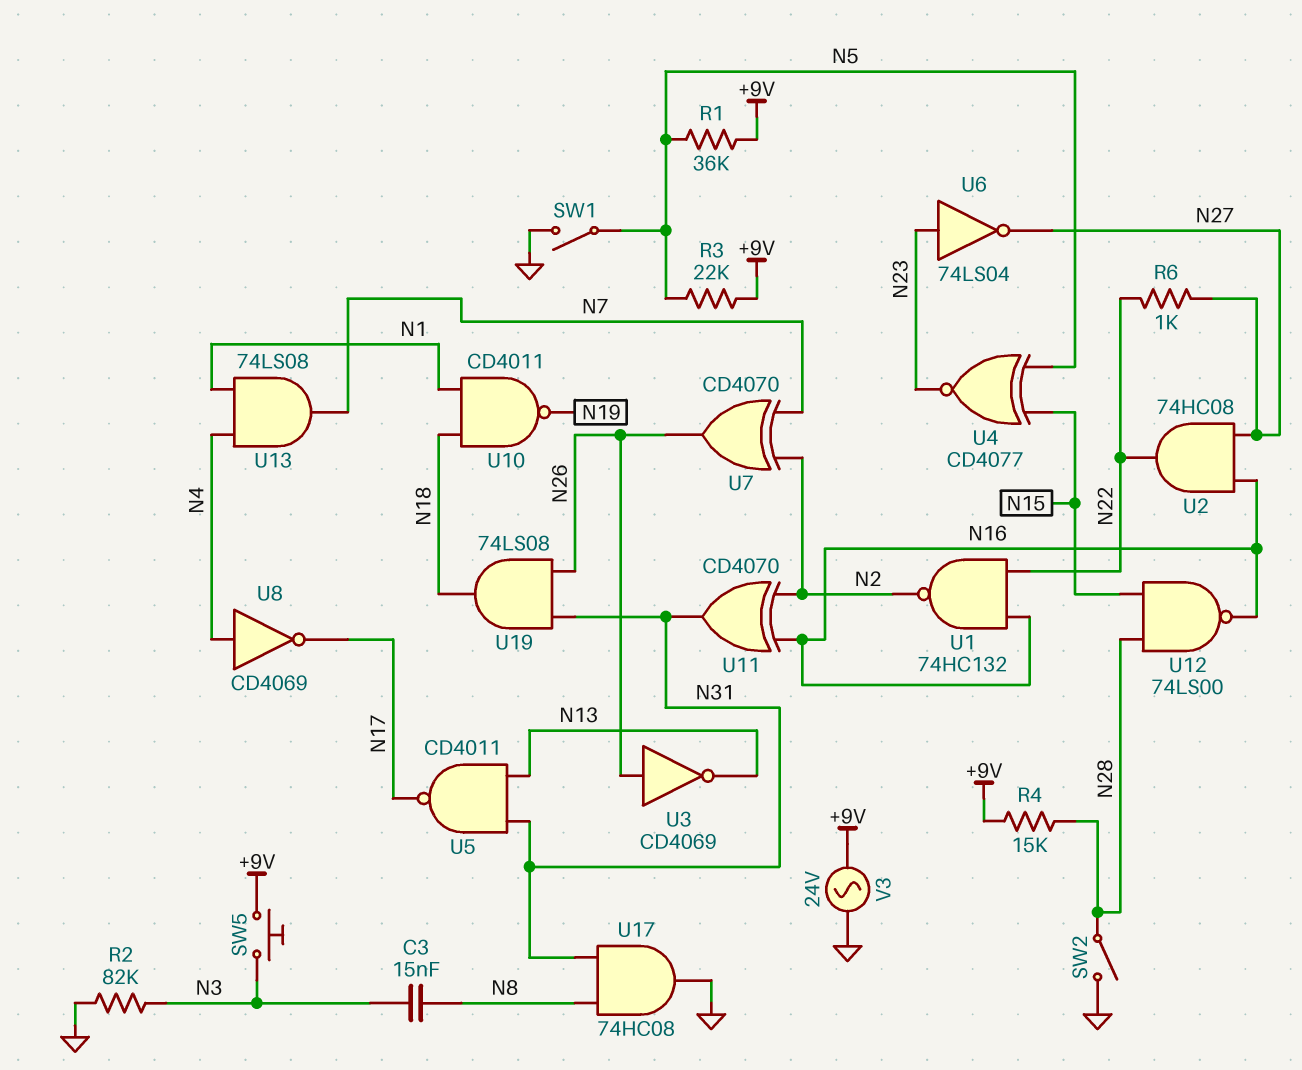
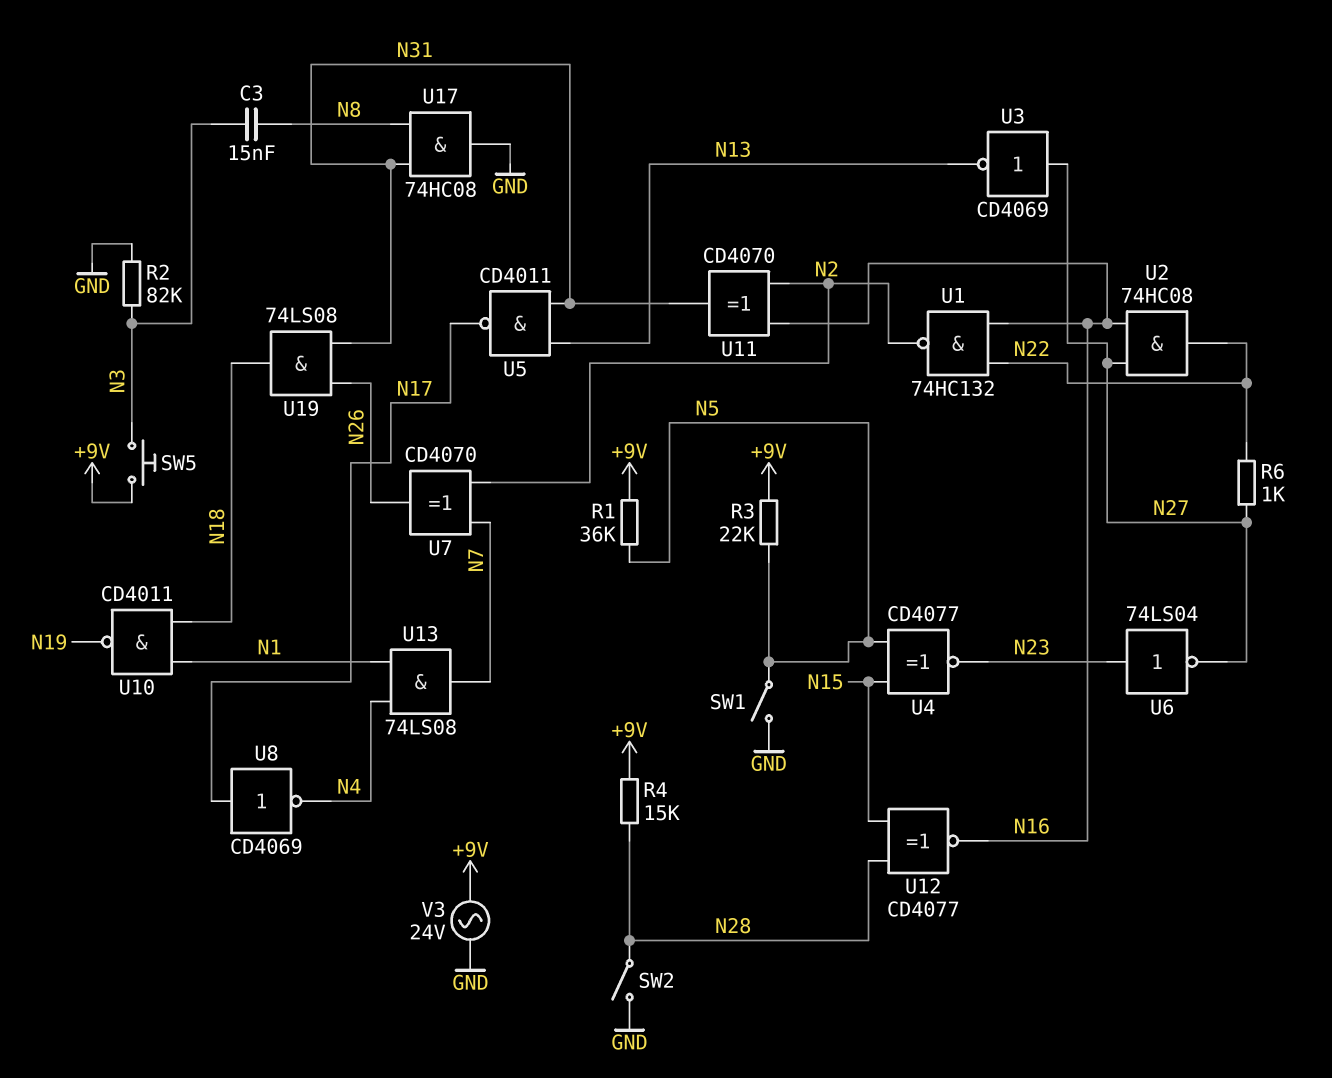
U3: NOT CD4069 (in N26, out N13) -> NOT CD4069 (in N27, out N13)
U8: NOT CD4069 (in N4, out N17) -> NOT CD4069 (in N17, out N4)
U12: NAND 74LS00 (in N15, in N28, out N16) -> XNOR CD4077 (in N15, in N28, out N16)

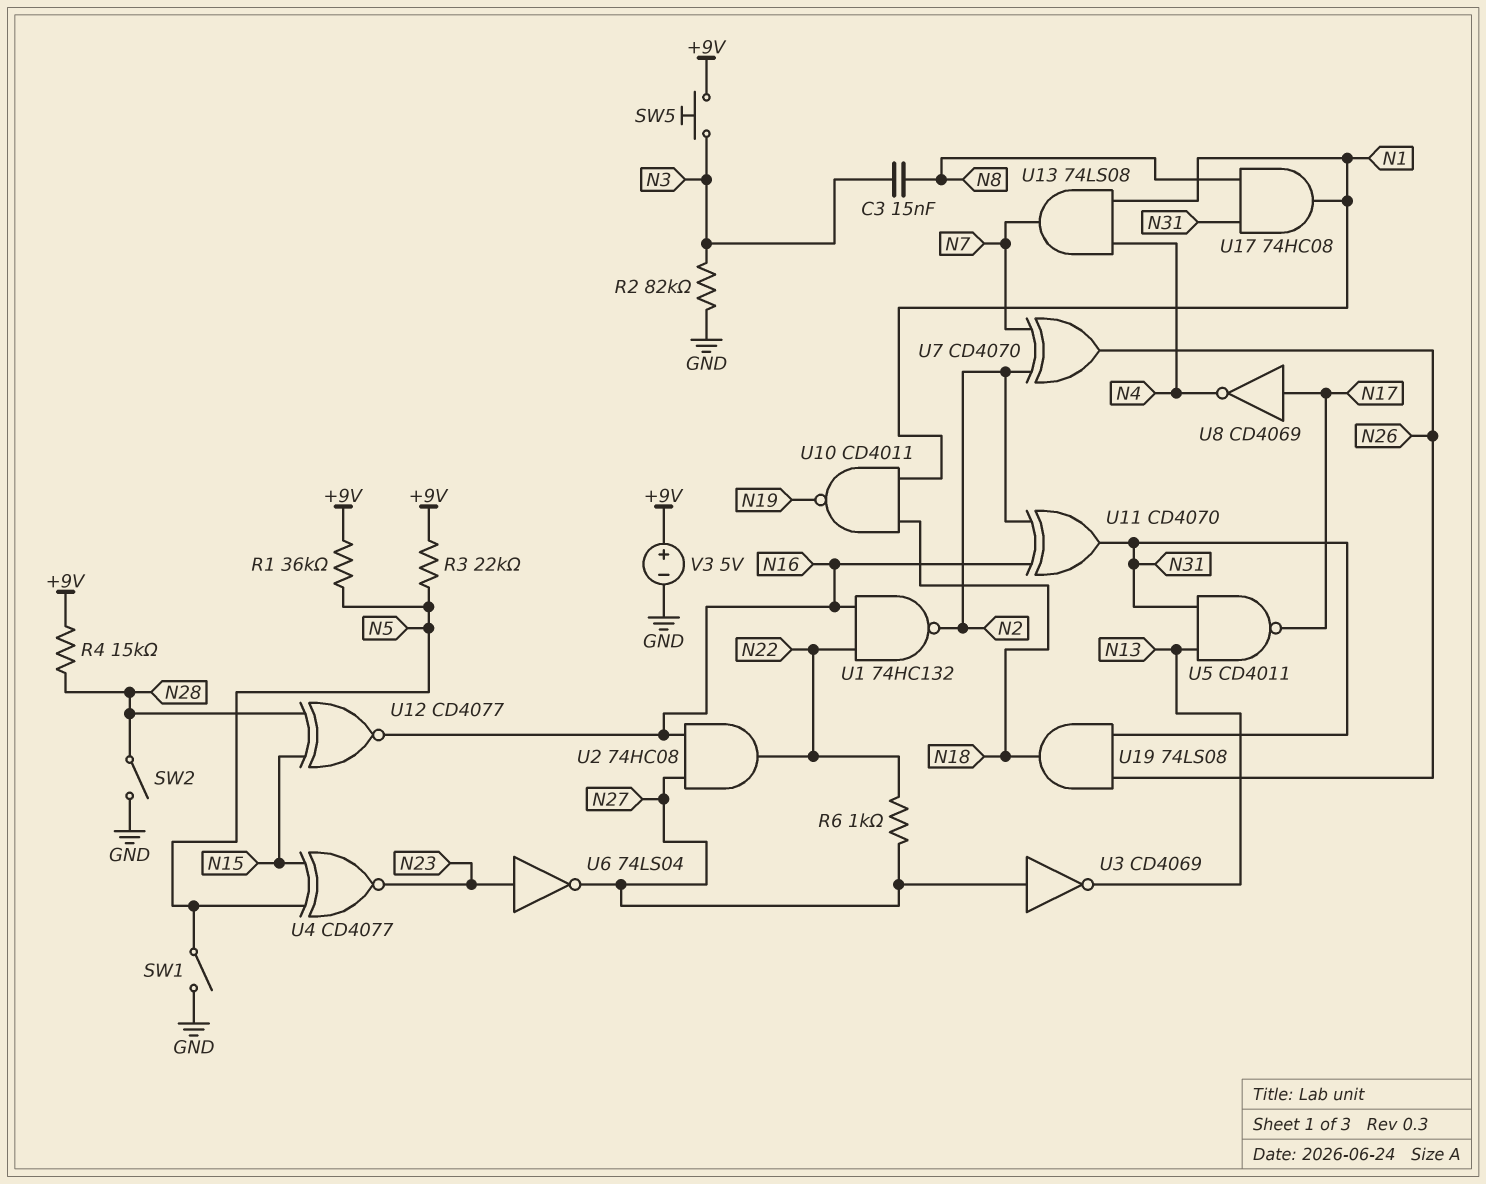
U17: AND 74HC08 (in N8, in N31, out GND) -> AND 74HC08 (in N8, in N31, out N1)
V3: AC 24V (+9V, GND) -> 5V (plus +9V, minus GND)

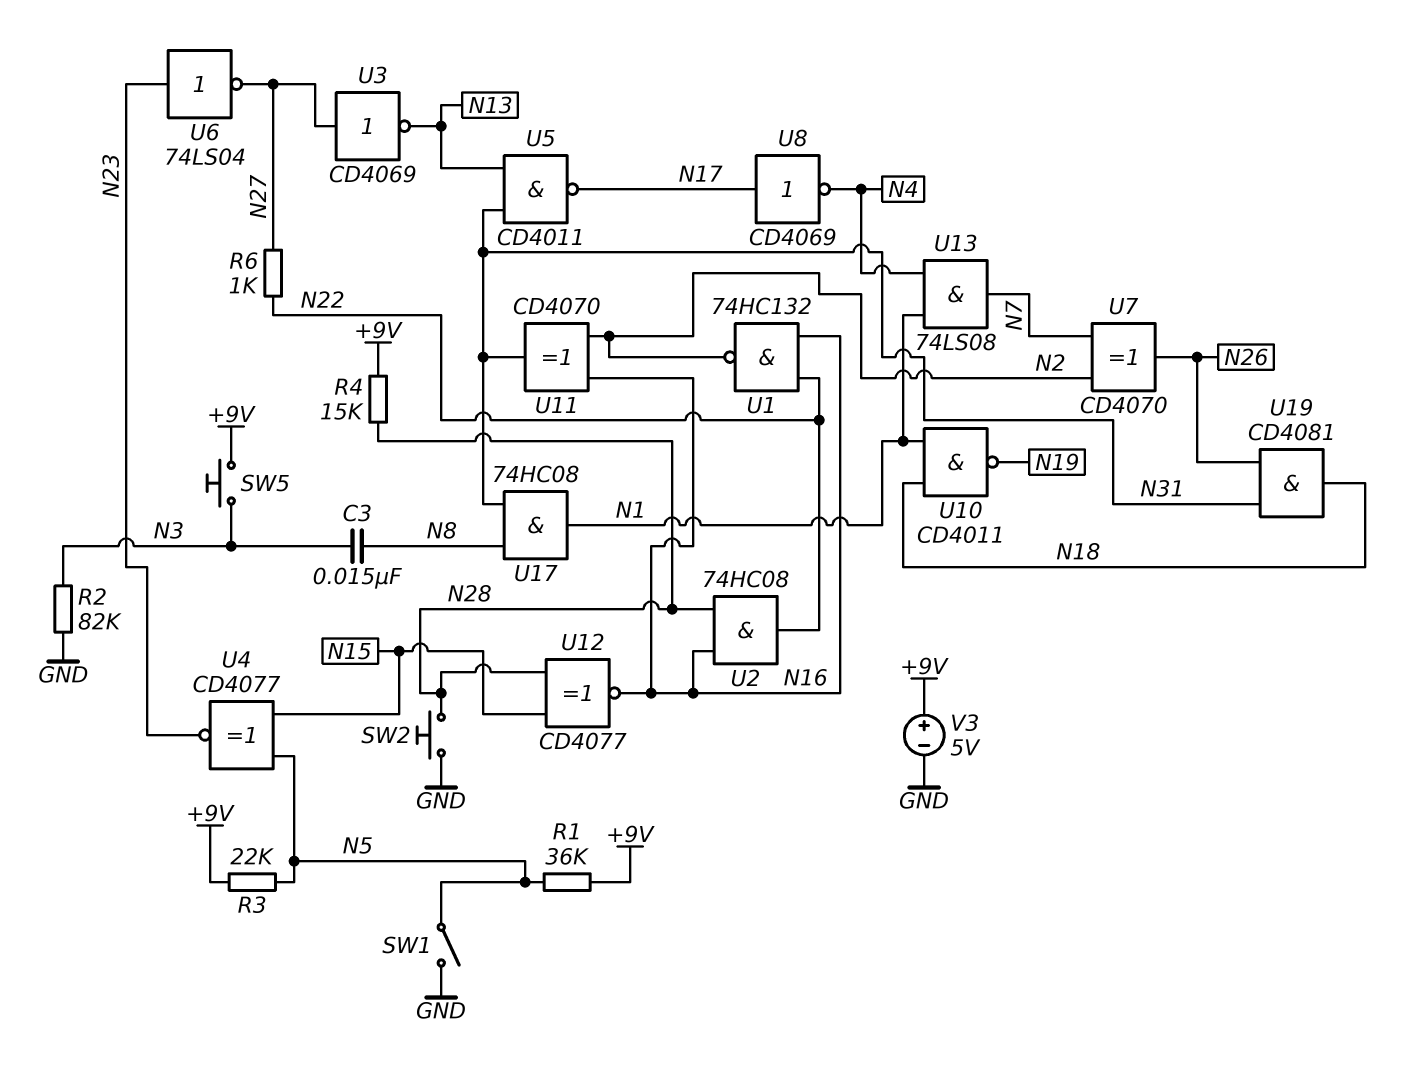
SW2: switch (GND, N28) -> button (GND, N28)
U2: AND 74HC08 (in N16, in N27, out N22) -> AND 74HC08 (in N16, in N28, out N22)
U19: AND 74LS08 (in N26, in N31, out N18) -> AND CD4081 (in N26, in N31, out N18)

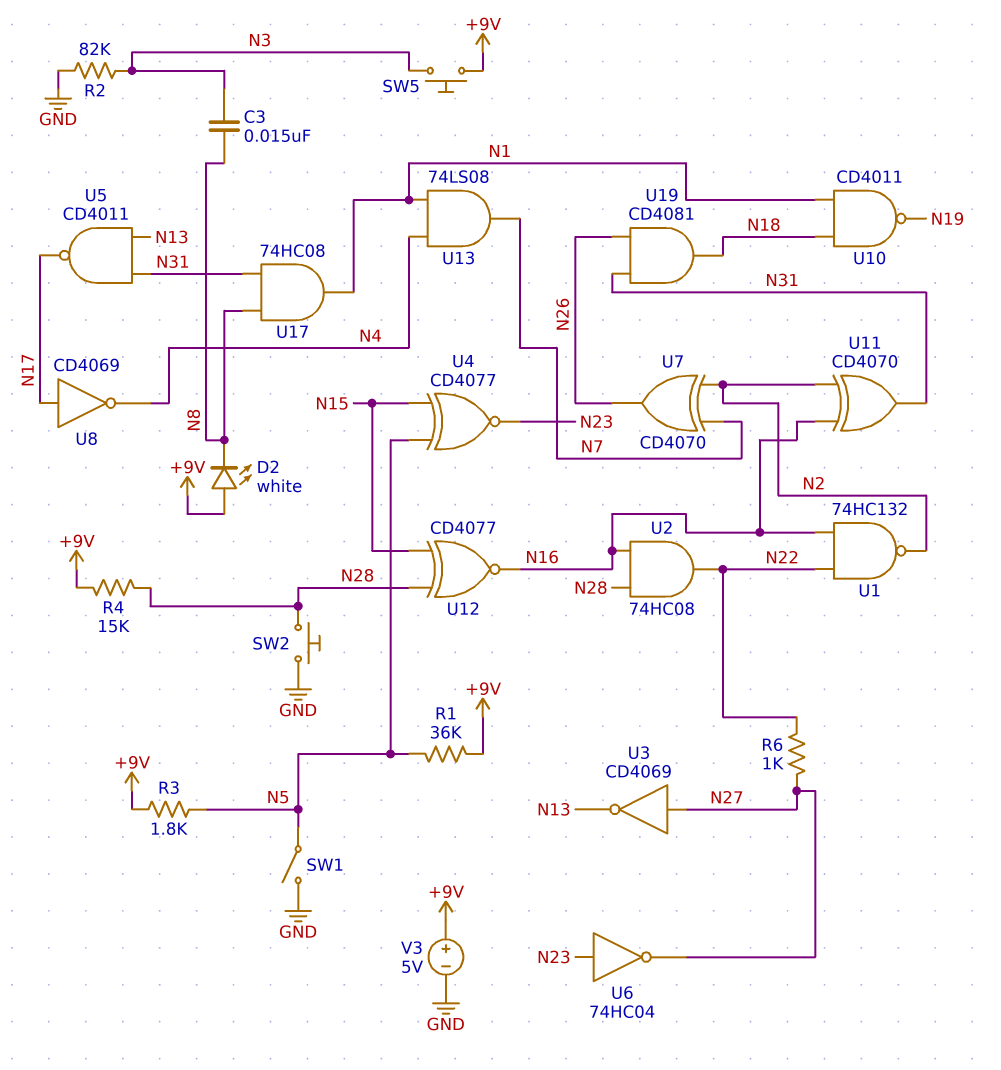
D2: none -> LED white (A +9V, K N8)
R3: 22k (+9V, N5) -> 1.8k (+9V, N5)
U6: NOT 74LS04 (in N23, out N27) -> NOT 74HC04 (in N23, out N27)

